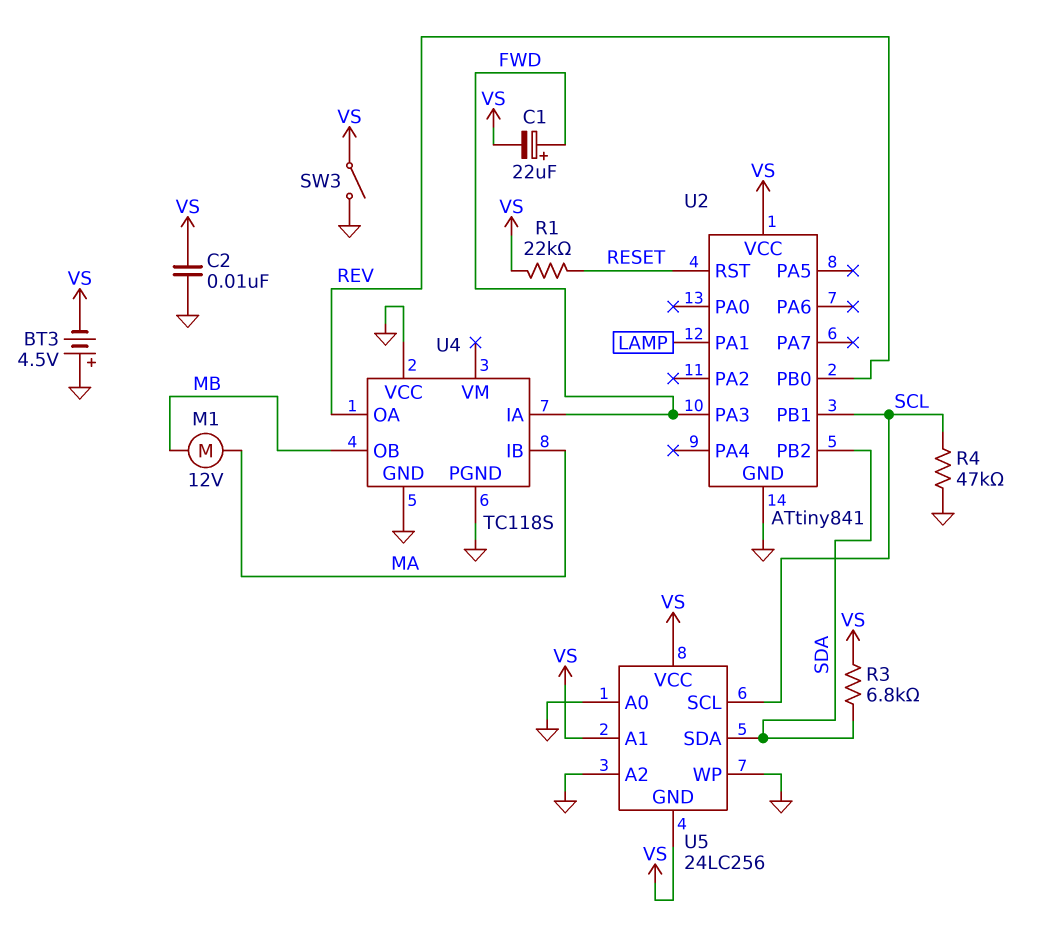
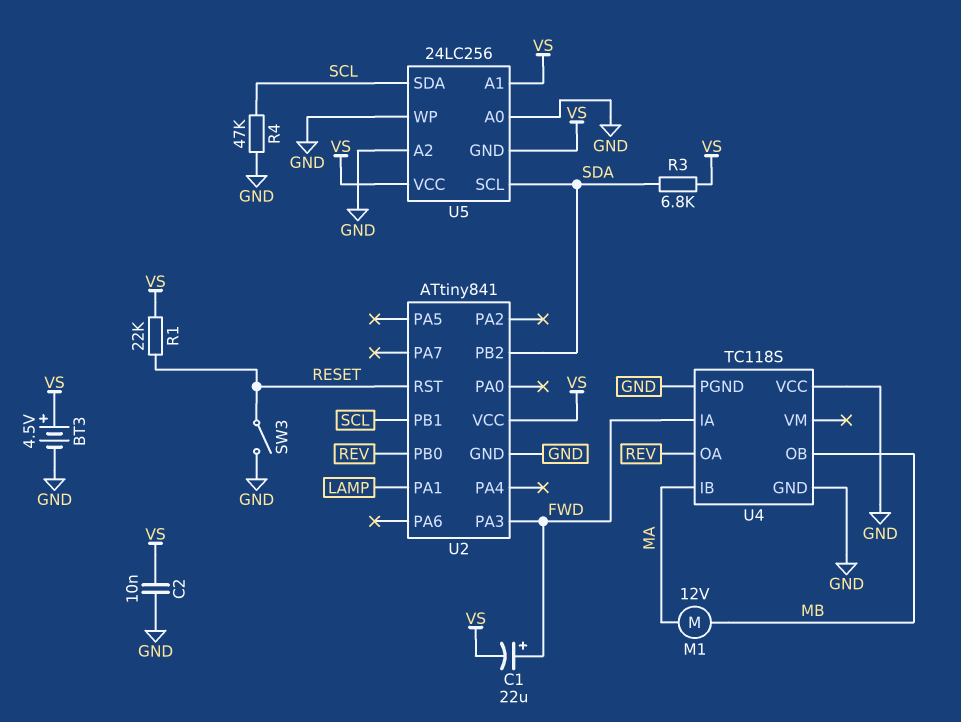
BT3: 4.5V (plus GND, minus VS) -> 4.5V (plus VS, minus GND)
SW3: switch (GND, VS) -> switch (GND, RESET)
U5 pin SCL: SCL -> SDA
U5 pin SDA: SDA -> SCL

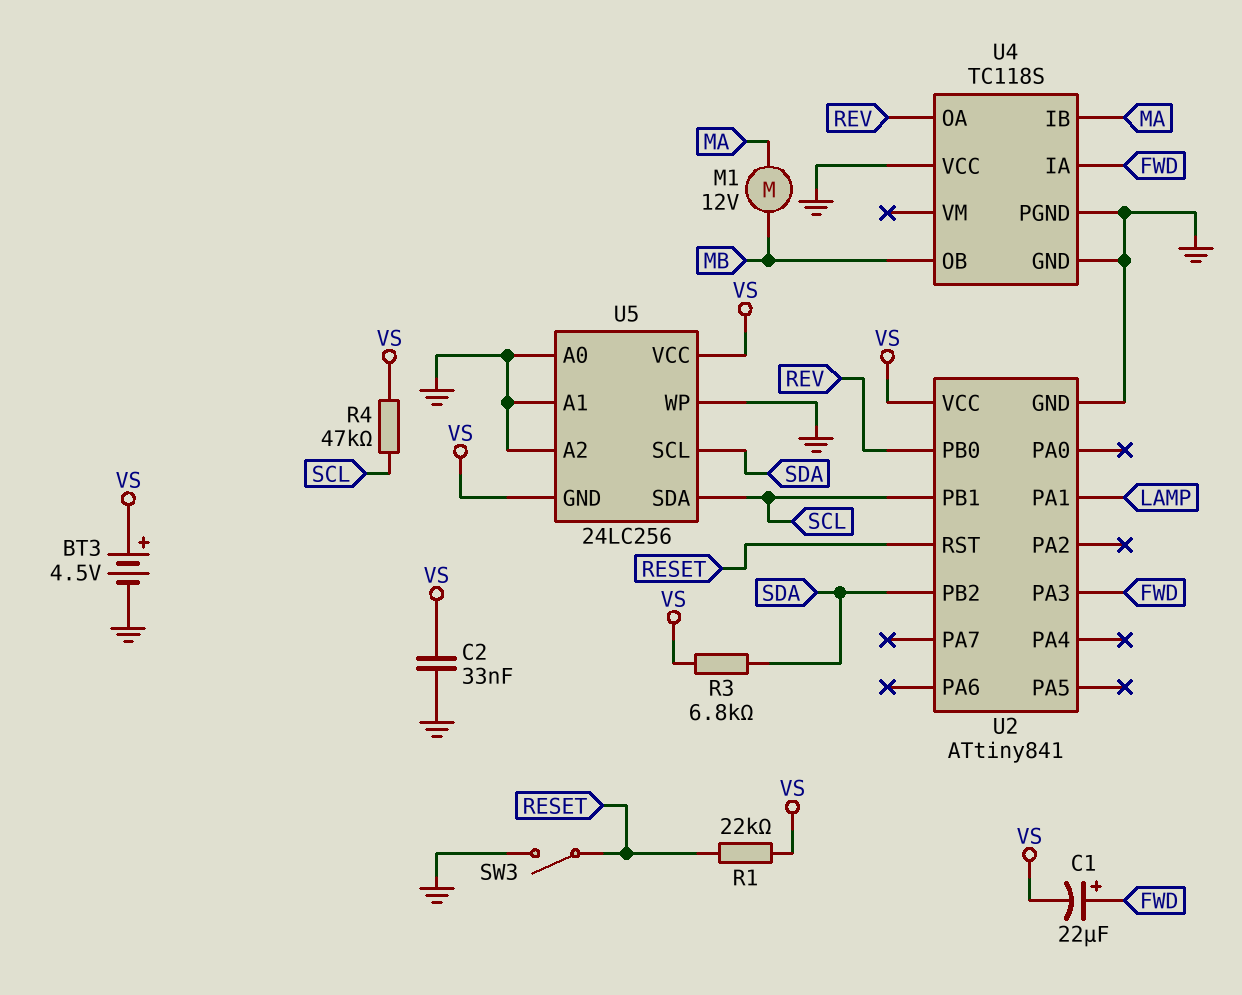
C2: 10nF (GND, VS) -> 33nF (GND, VS)
R4: 47k (GND, SCL) -> 47k (SCL, VS)
U5 pin A1: VS -> GND

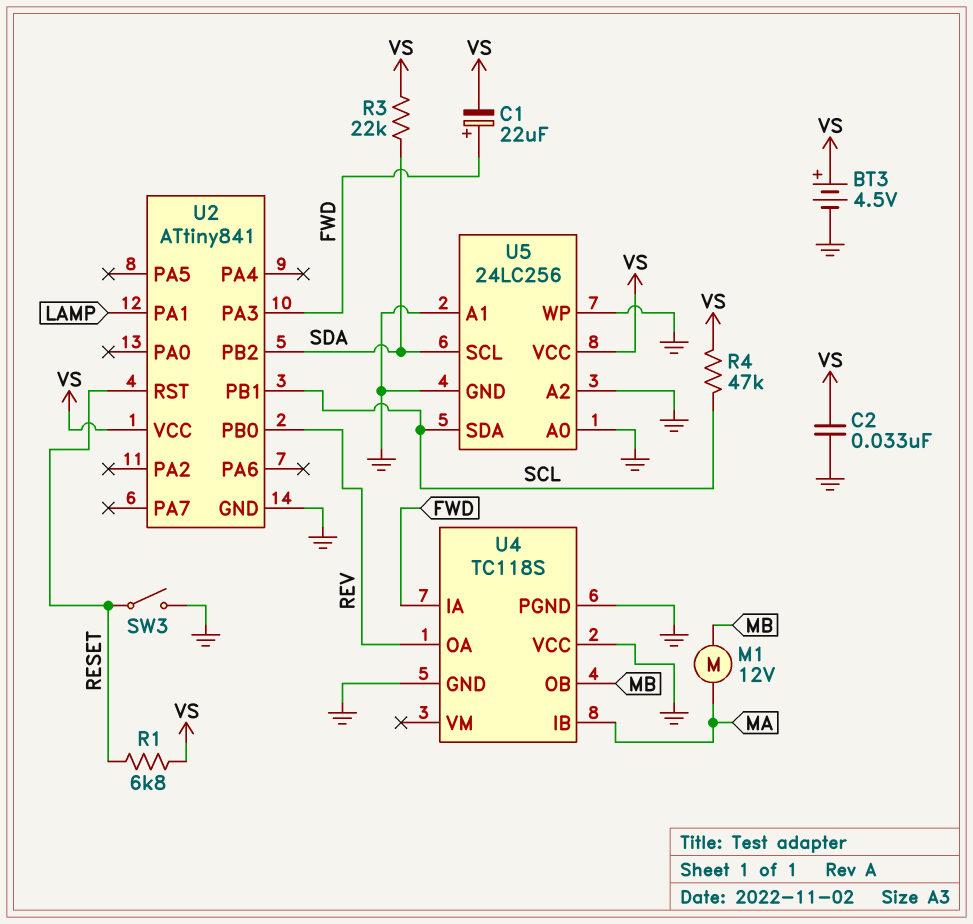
R1: 22k (RESET, VS) -> 6.8k (RESET, VS)
R3: 6.8k (SDA, VS) -> 22k (SDA, VS)
U5 pin GND: VS -> GND

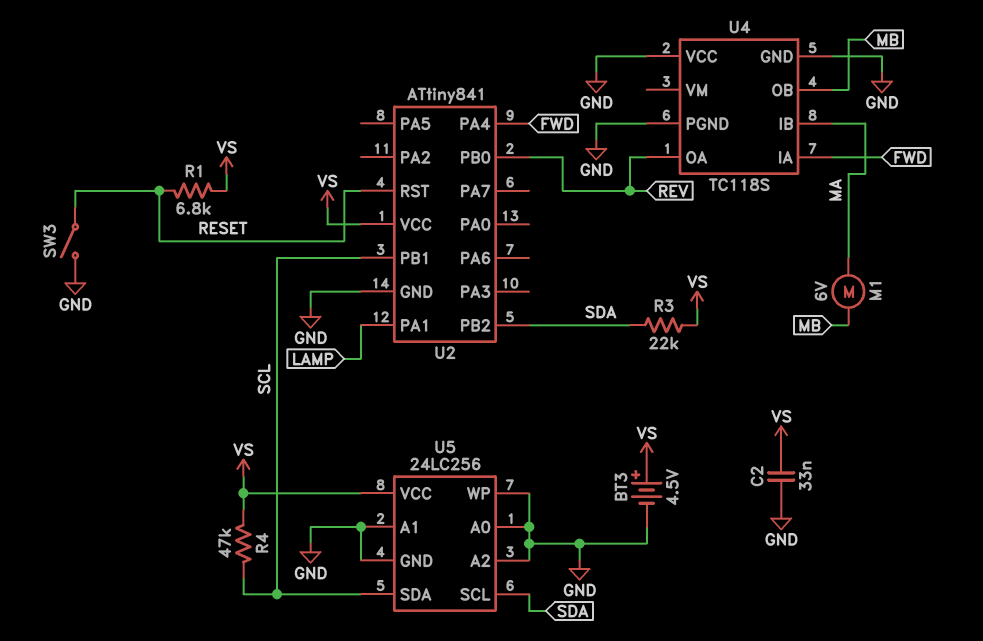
C1: 22uF (plus FWD, minus VS) -> none
M1: motor 12V (MA, MB) -> motor 6V (MA, MB)
U2 pin PA3: FWD -> none
U2 pin PA4: none -> FWD

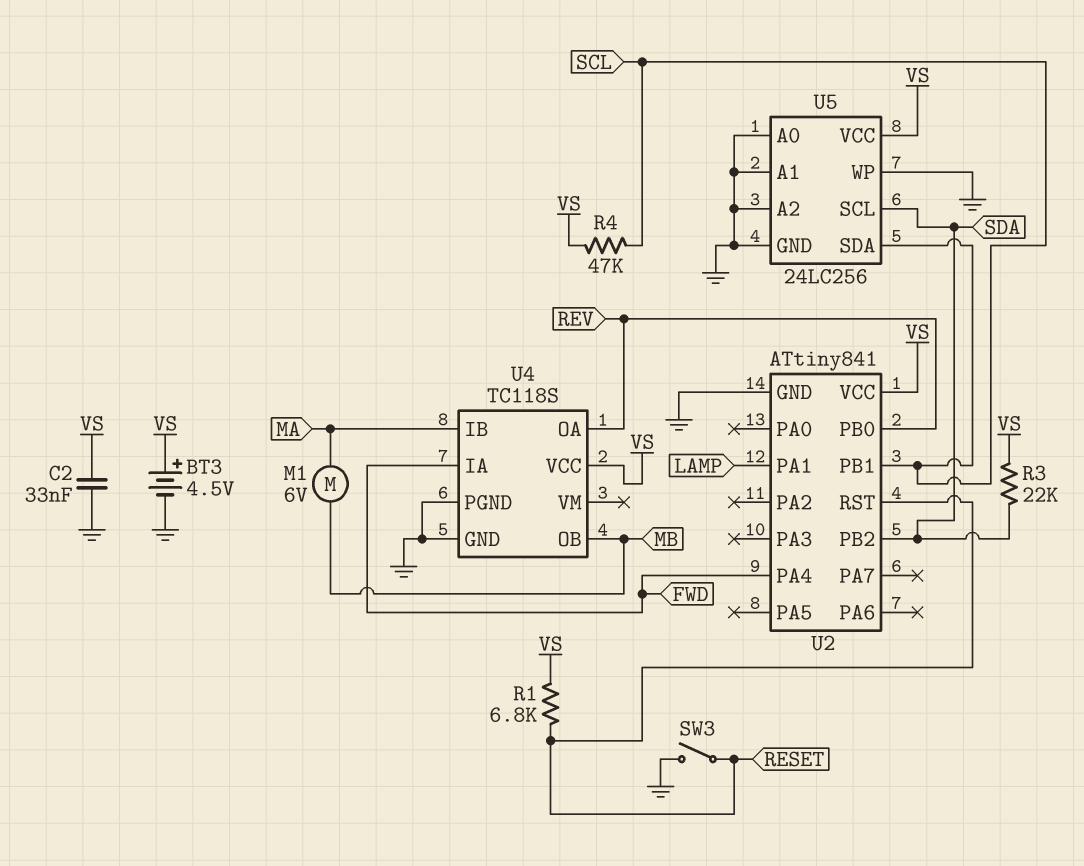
U4 pin VCC: GND -> VS

